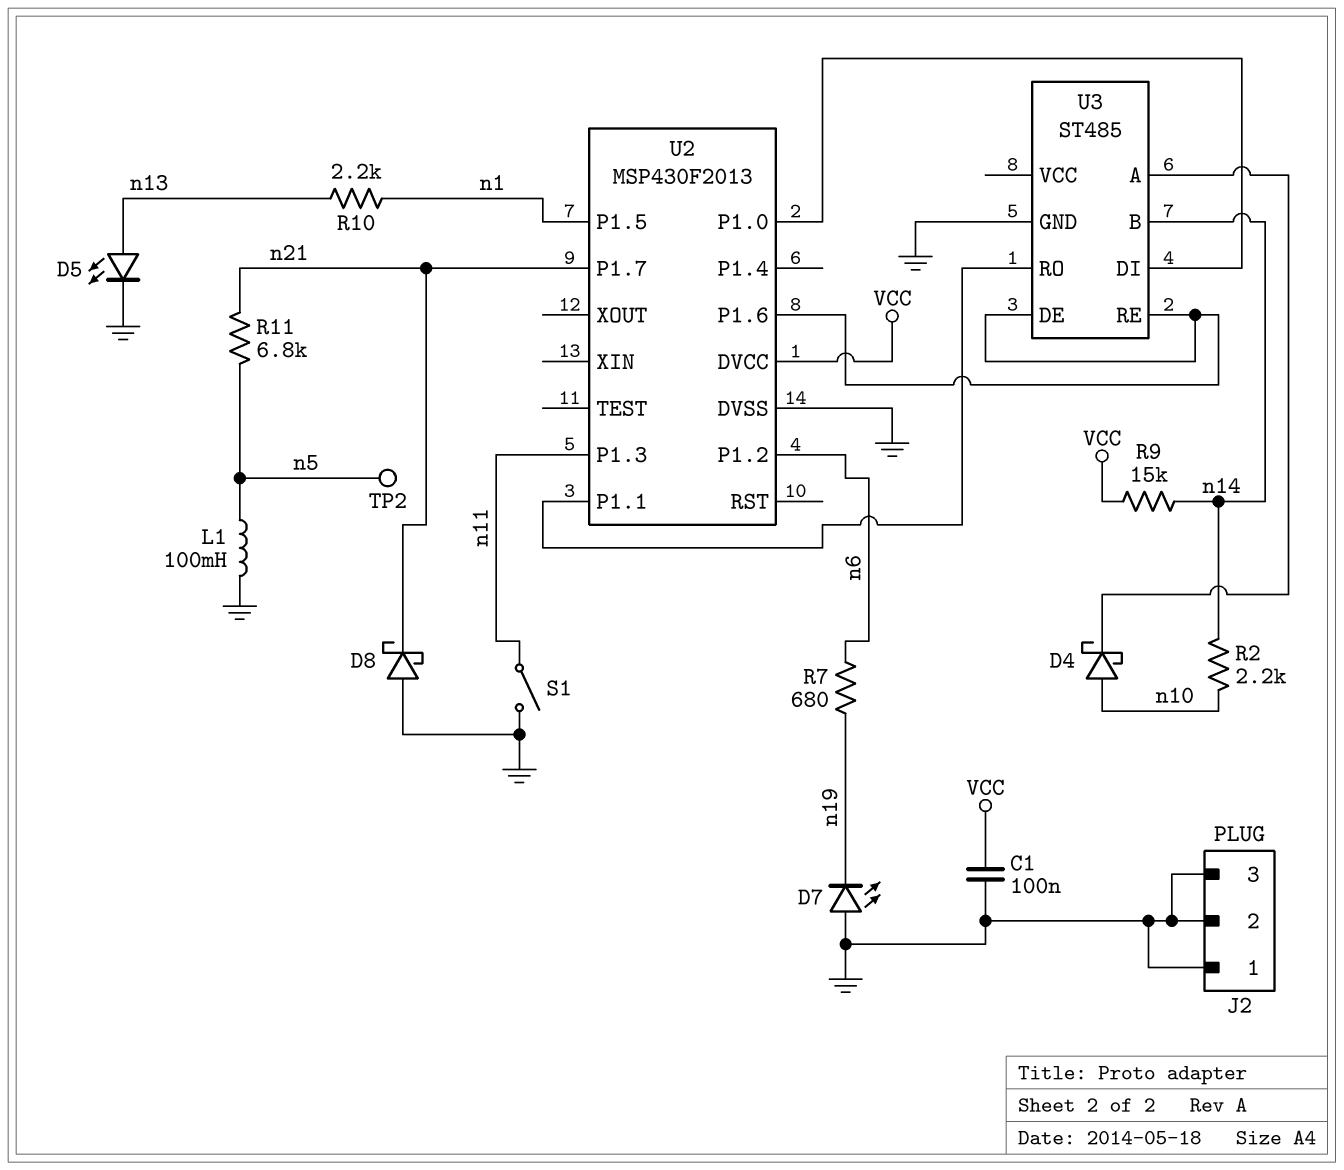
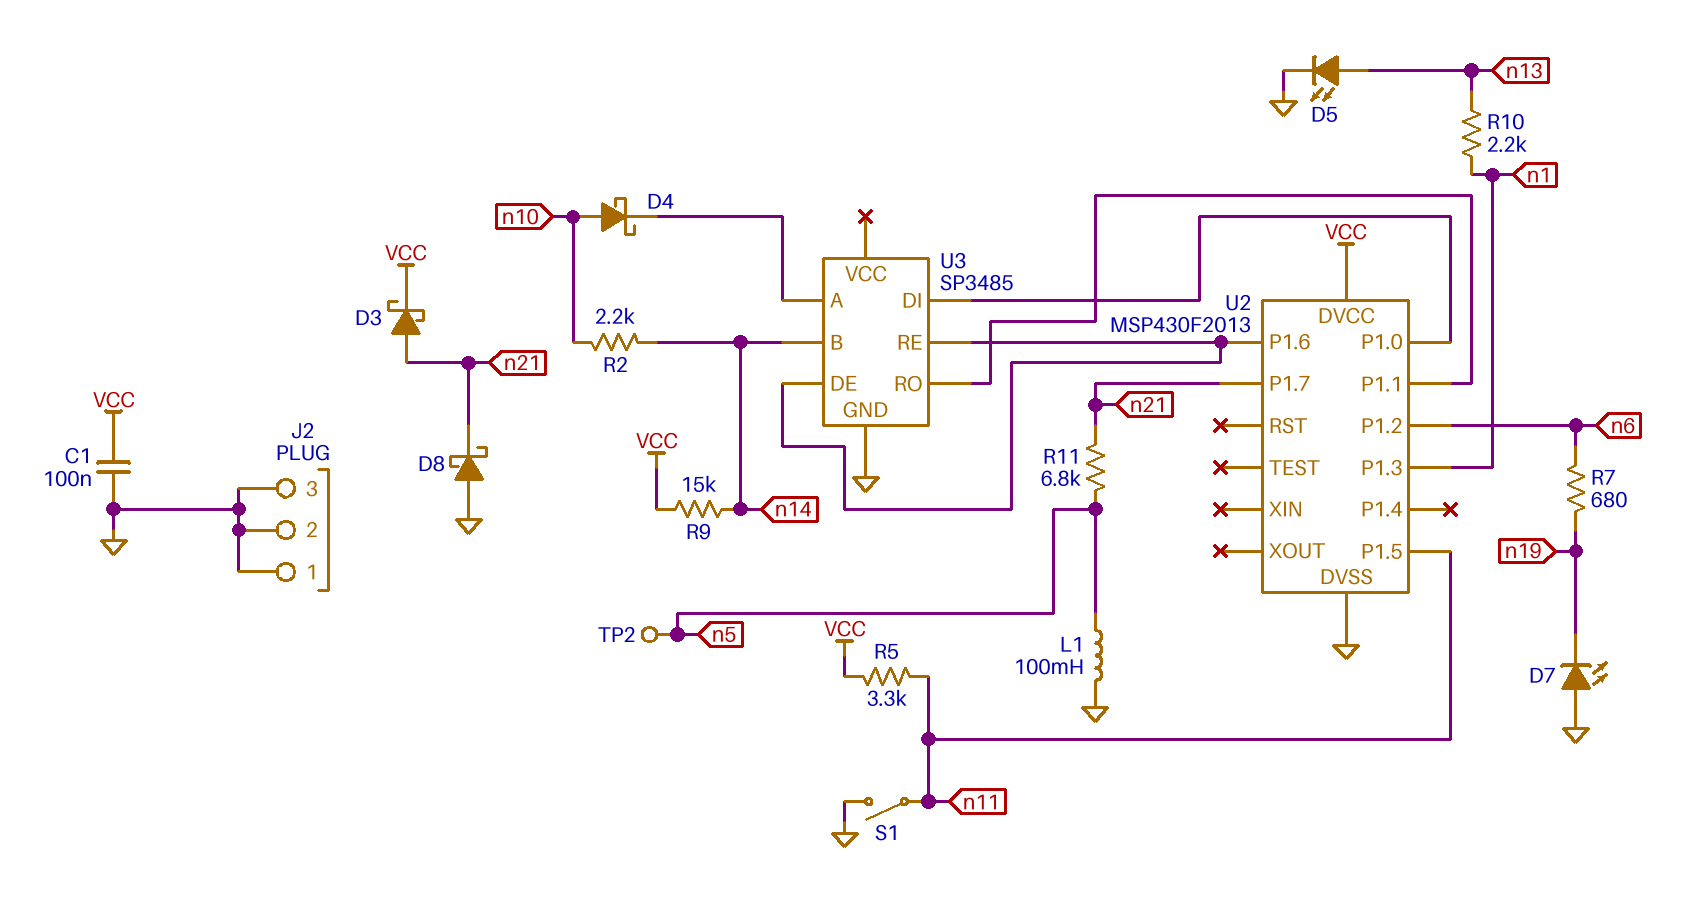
D3: none -> schottky (A n21, K VCC)
R5: none -> 3.3k (VCC, n11)
U2 pin P1.3: n11 -> n1
U2 pin P1.5: n1 -> n11
U3: ST485 -> SP3485

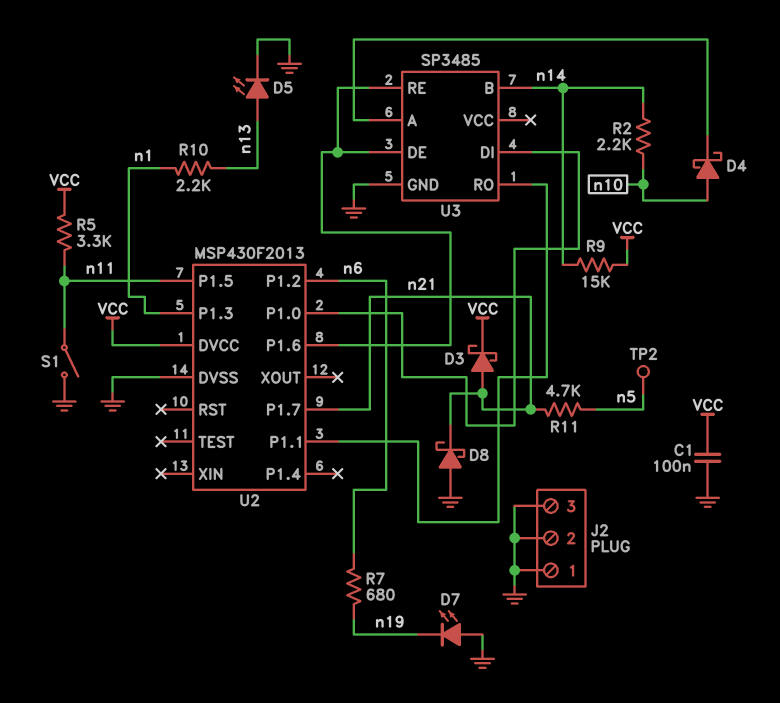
L1: 100mH (GND, n5) -> none
R11: 6.8k (n5, n21) -> 4.7k (n5, n21)

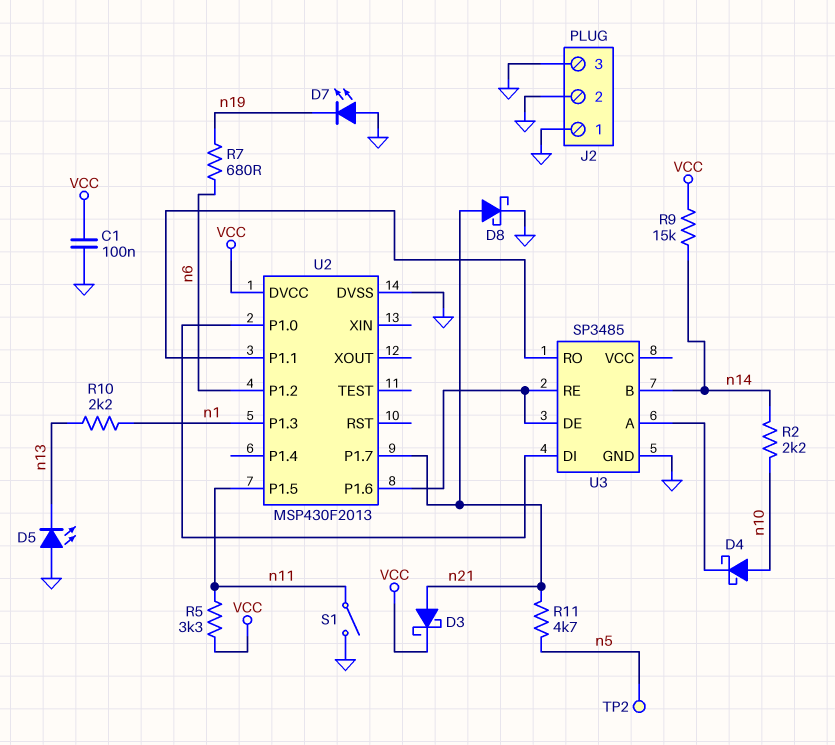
D5: LED (A n13, K GND) -> LED (A GND, K n13)
D8: schottky (A GND, K n21) -> schottky (A n21, K GND)

